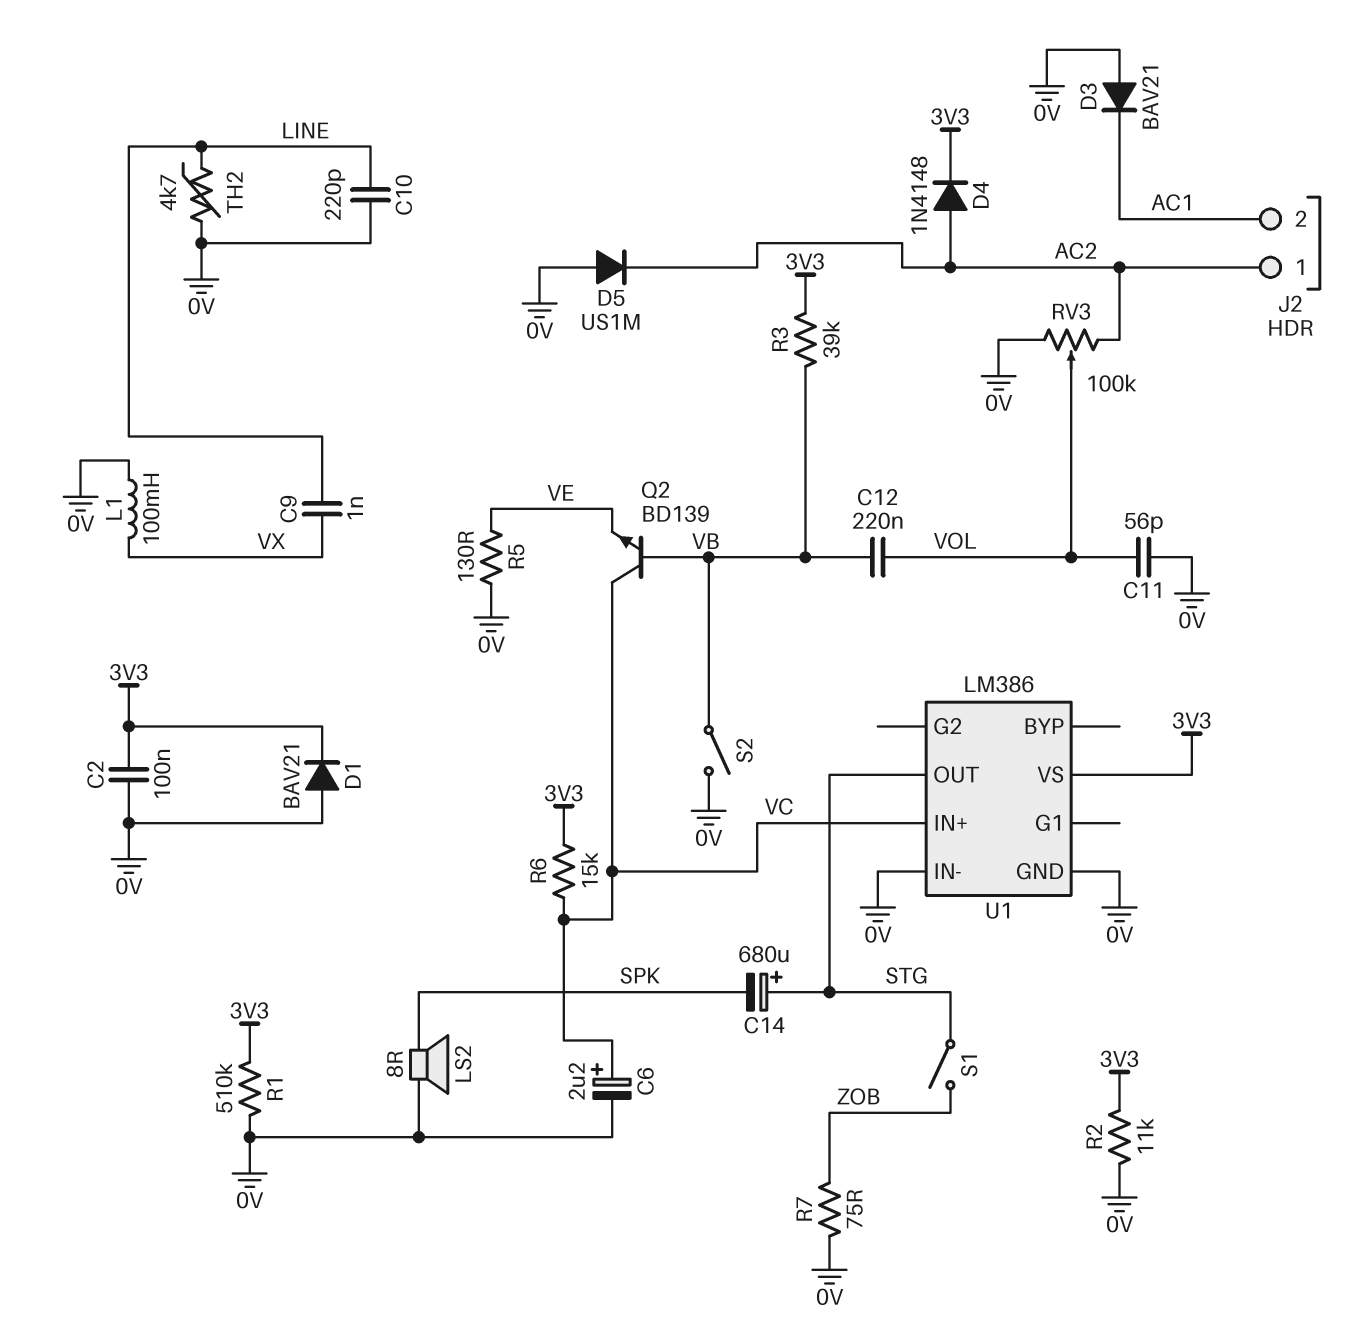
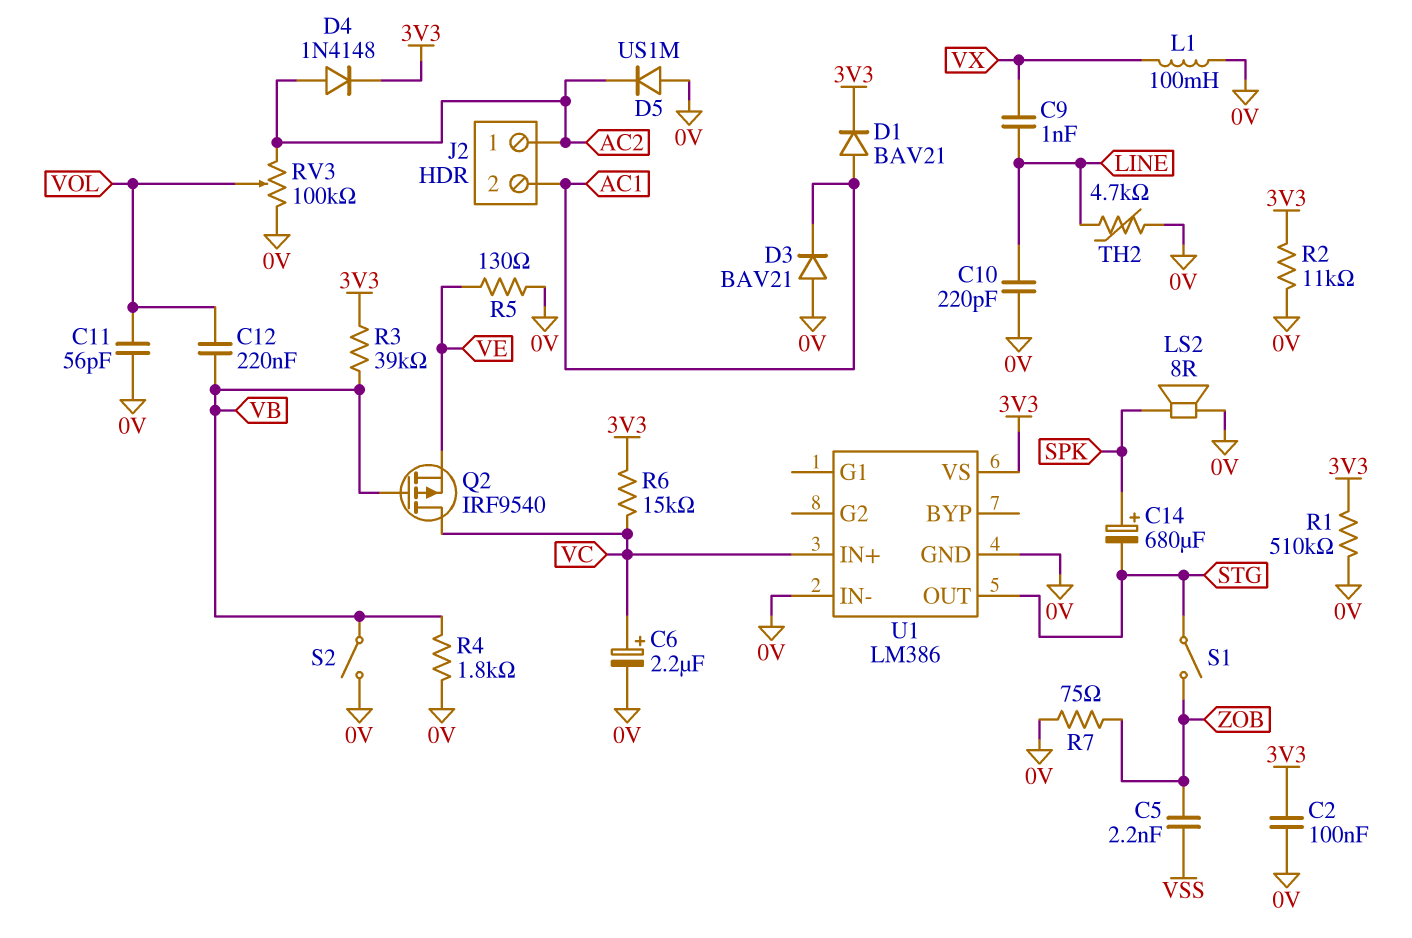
C5: none -> 2.2nF (VSS, ZOB)
C14: 680uF (plus STG, minus SPK) -> 680uF (plus SPK, minus STG)
D1: diode BAV21 (A 0V, K 3V3) -> diode BAV21 (A AC1, K 3V3)
Q2: NPN BD139 (B VB, C VC, E VE) -> PMOS IRF9540 (G VB, D VC, S VE)
R4: none -> 1.8k (0V, VB)

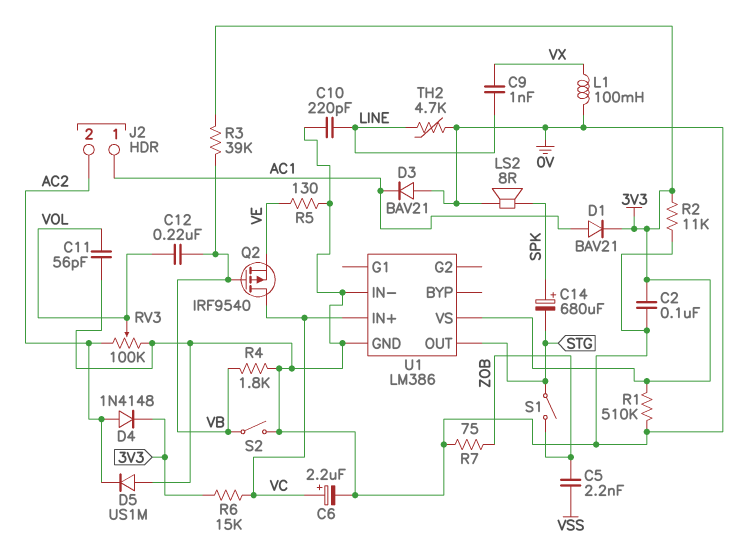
J2 pin 1: AC2 -> AC1
J2 pin 2: AC1 -> AC2

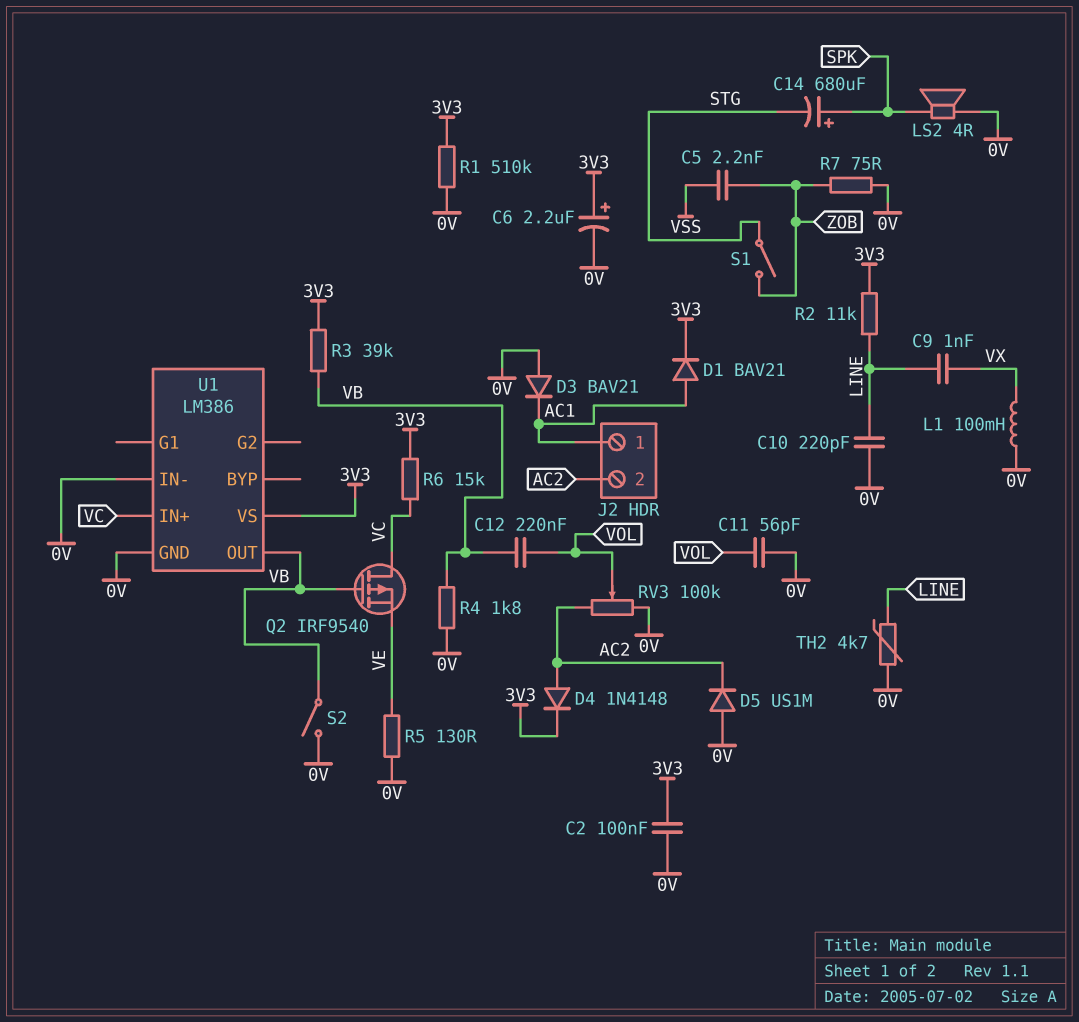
C6: 2.2uF (plus VC, minus 0V) -> 2.2uF (plus 3V3, minus 0V)
LS2: speaker 8R (0V, SPK) -> speaker 4R (0V, SPK)
R2: 11k (0V, 3V3) -> 11k (3V3, LINE)
U1 pin OUT: STG -> VB

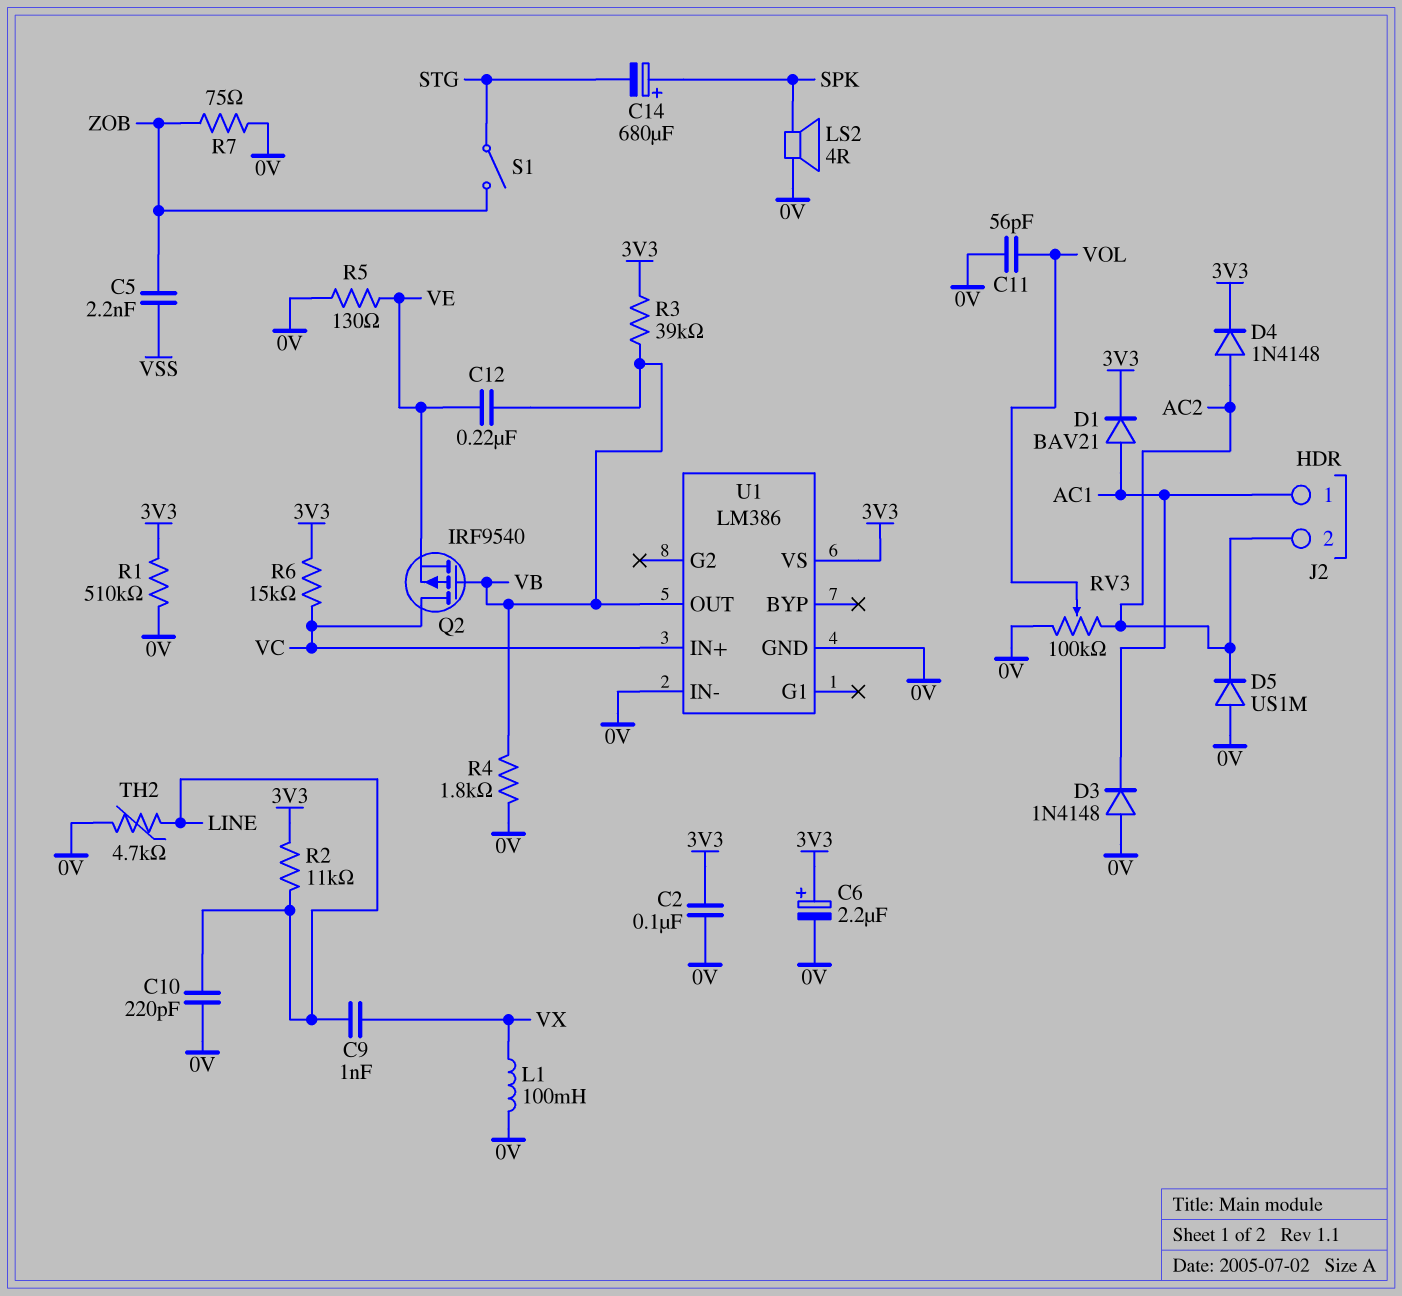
C12: 220nF (VB, VOL) -> 220nF (VB, VE)
D3: diode BAV21 (A 0V, K AC1) -> diode 1N4148 (A 0V, K AC1)
S2: switch (0V, VB) -> none

